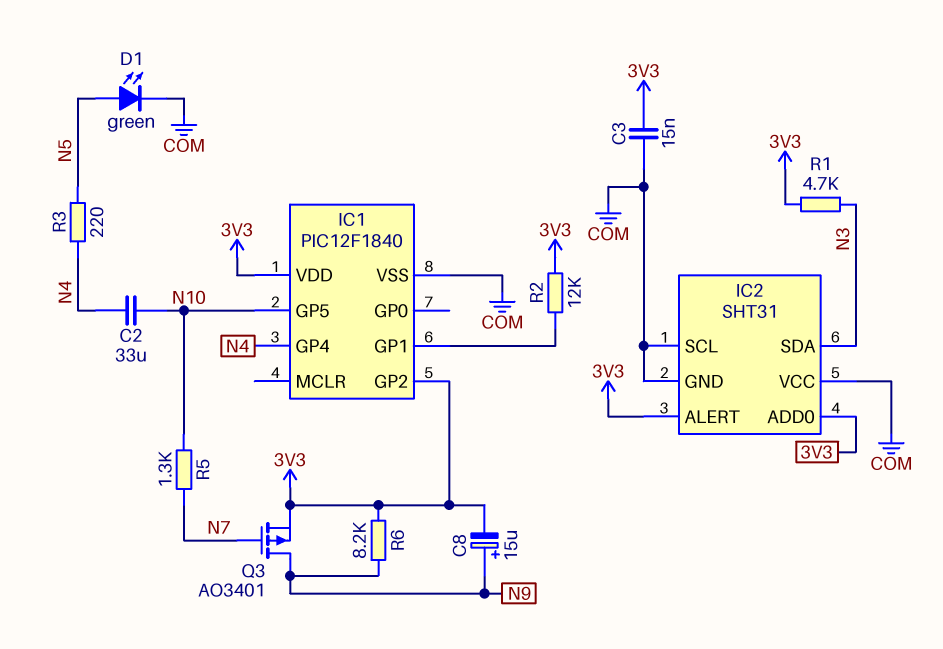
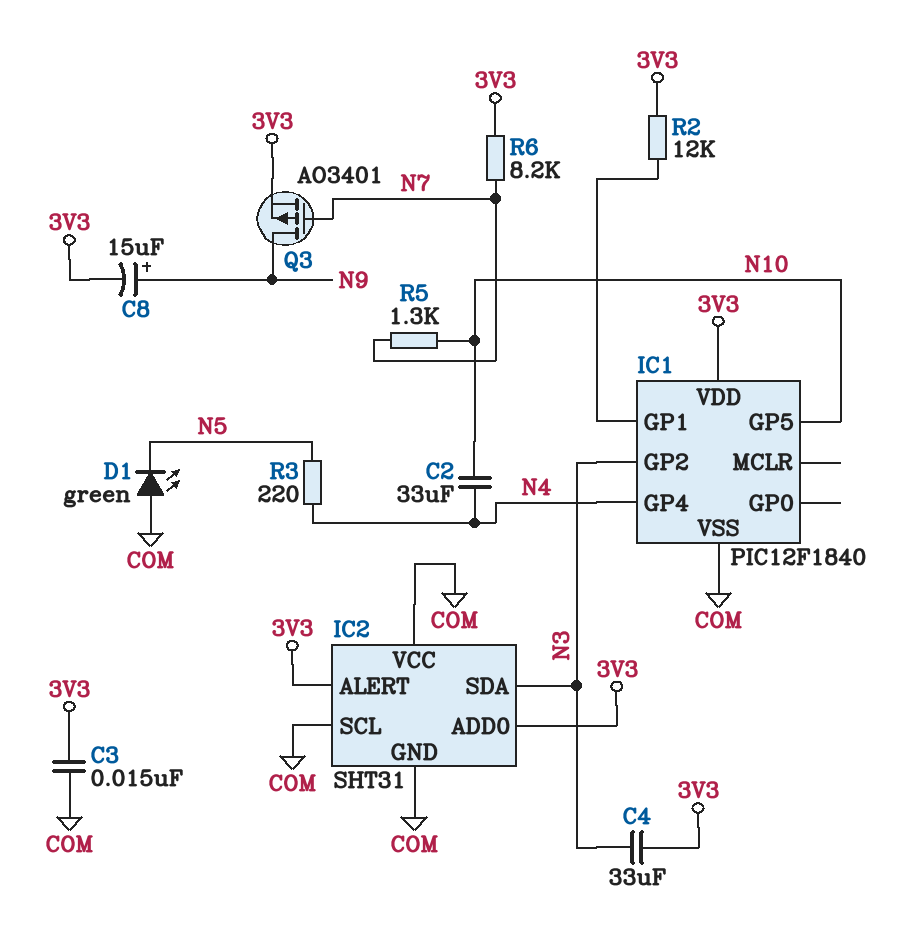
C4: none -> 33uF (3V3, N3)
D1: LED green (A N5, K COM) -> LED green (A COM, K N5)
IC1 pin GP2: 3V3 -> N3
R1: 4.7k (3V3, N3) -> none
R6: 8.2k (3V3, N9) -> 8.2k (3V3, N7)

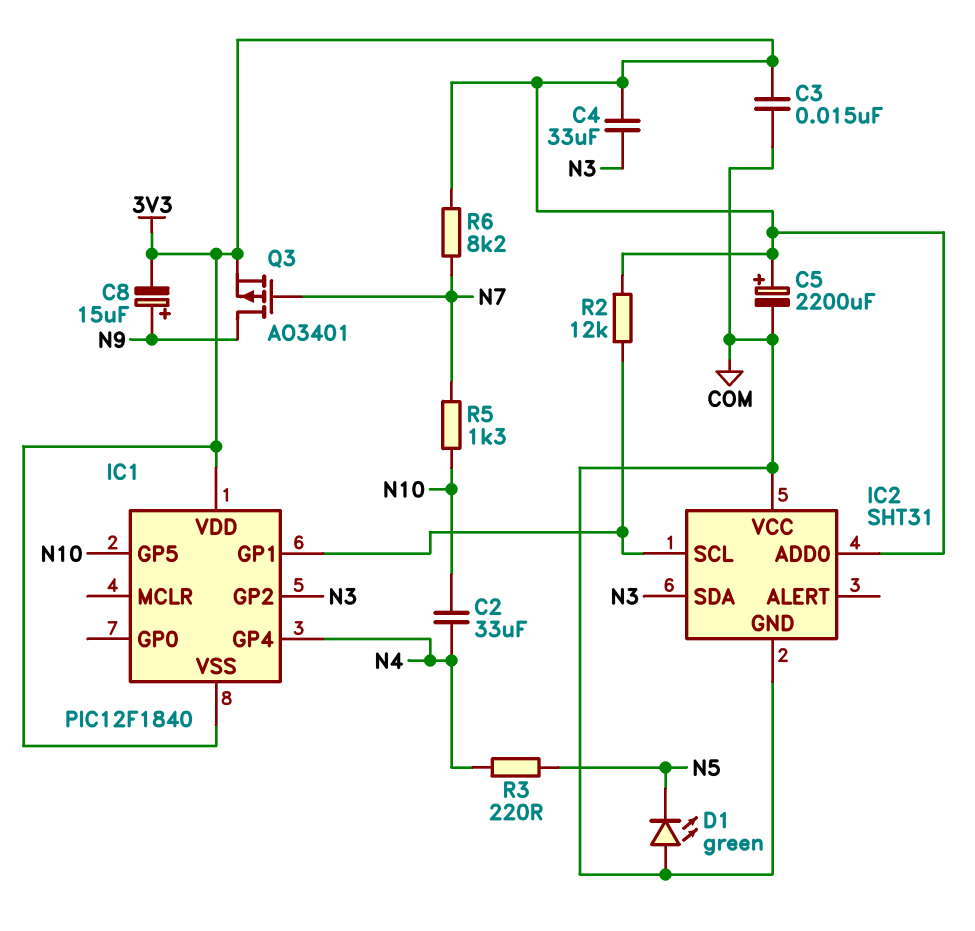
C5: none -> 2200uF (plus 3V3, minus COM)
IC1 pin VSS: COM -> 3V3
IC2 pin ALERT: 3V3 -> none
IC2 pin SCL: COM -> IC1/GP1

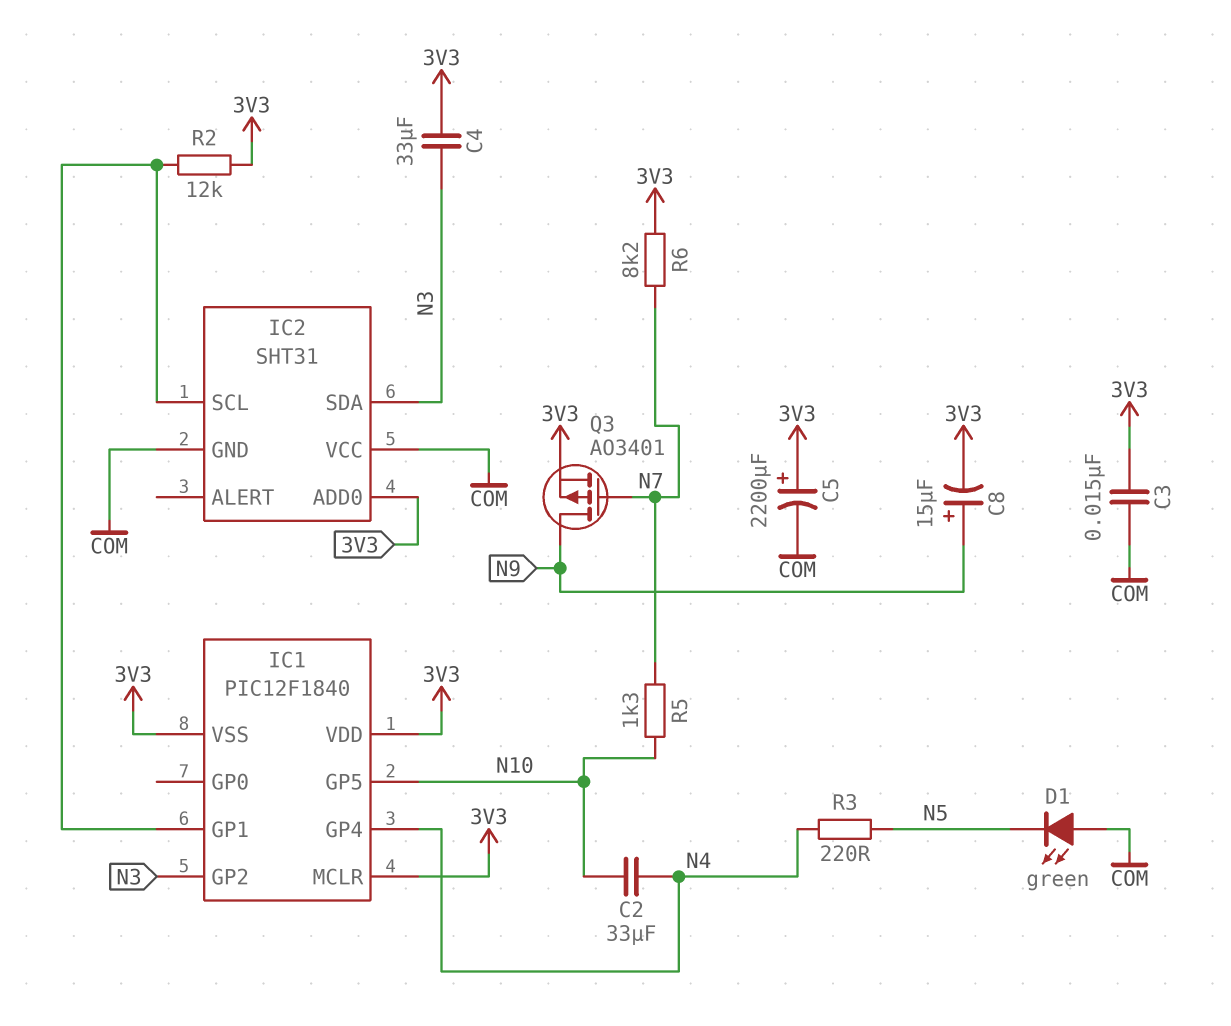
IC1 pin MCLR: none -> 3V3

